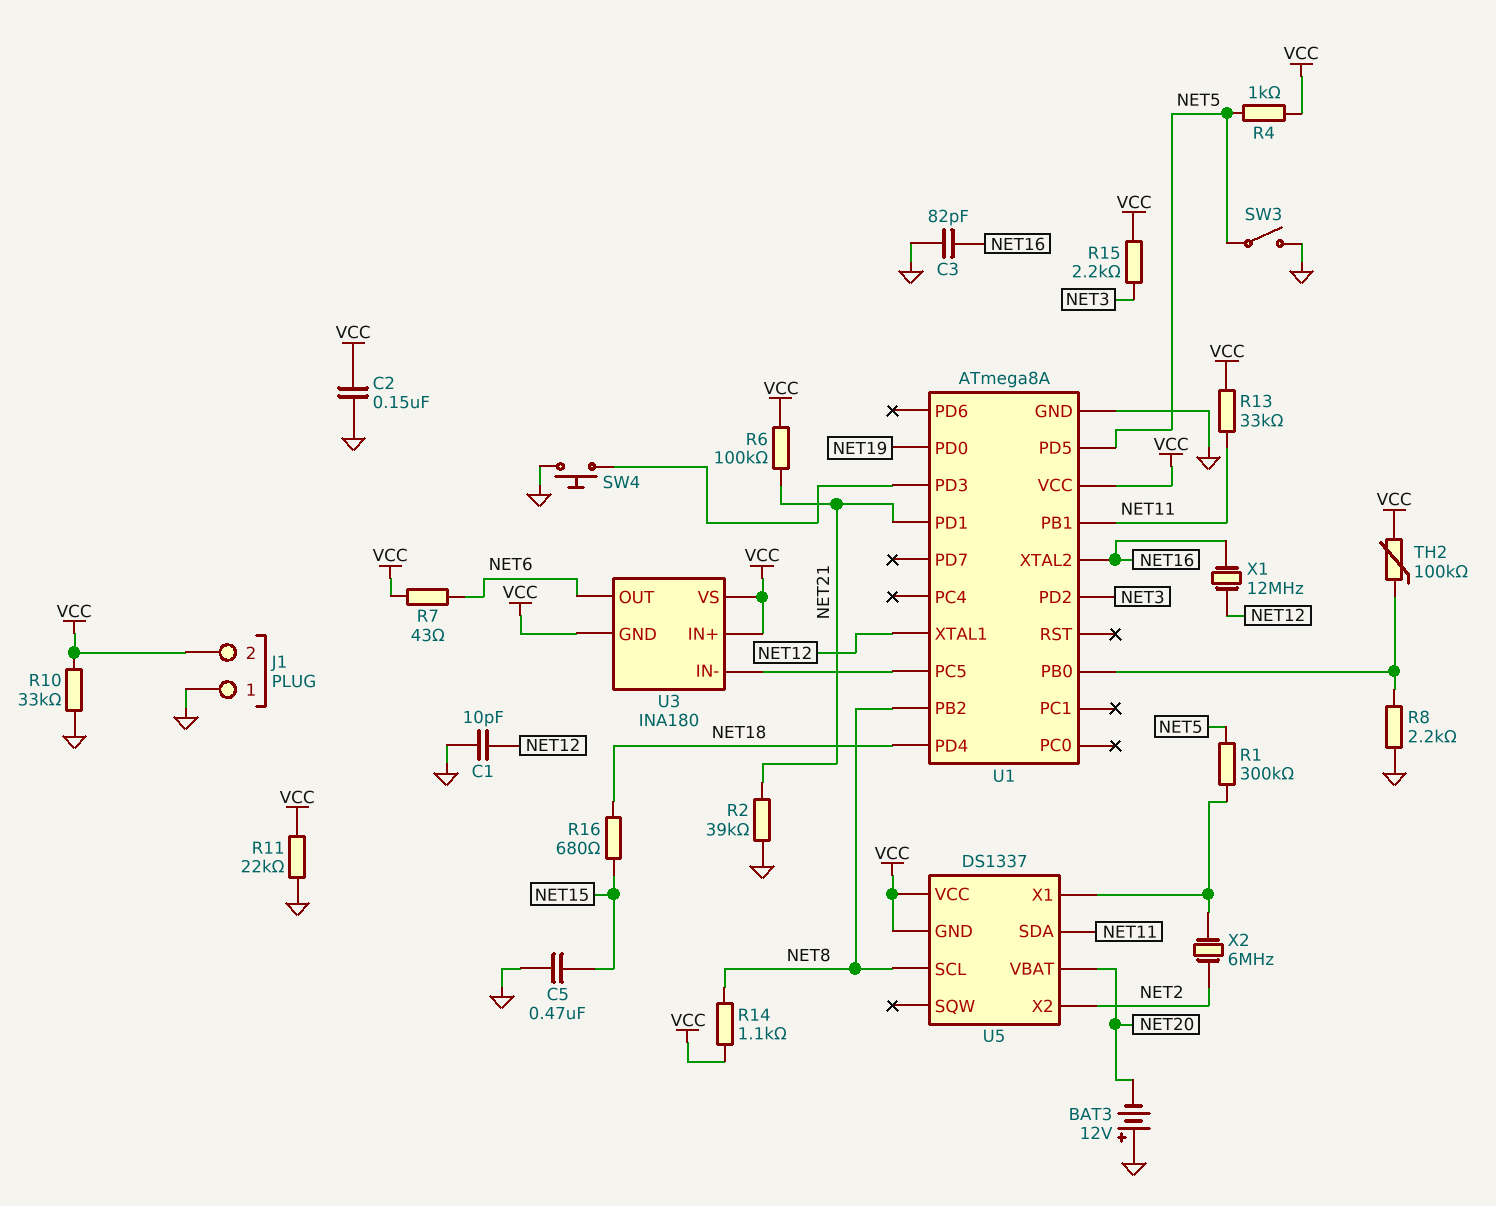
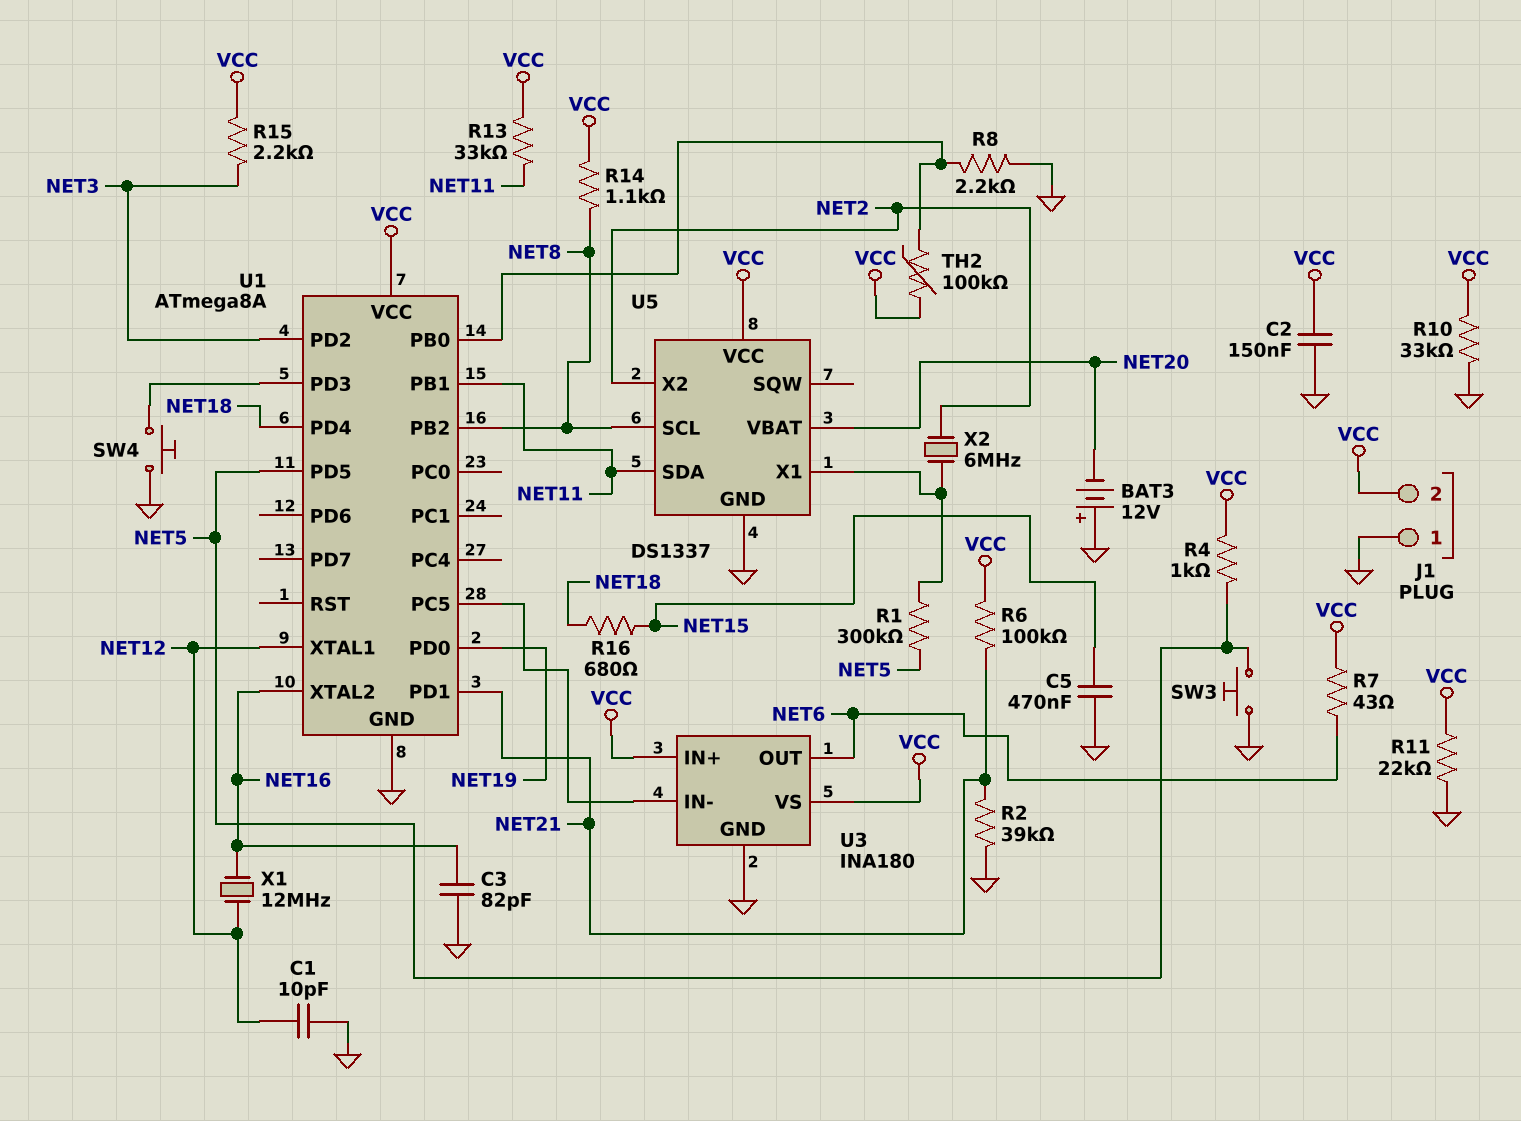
SW3: switch (GND, NET5) -> button (GND, NET5)
U3 pin GND: VCC -> GND
U5 pin GND: VCC -> GND

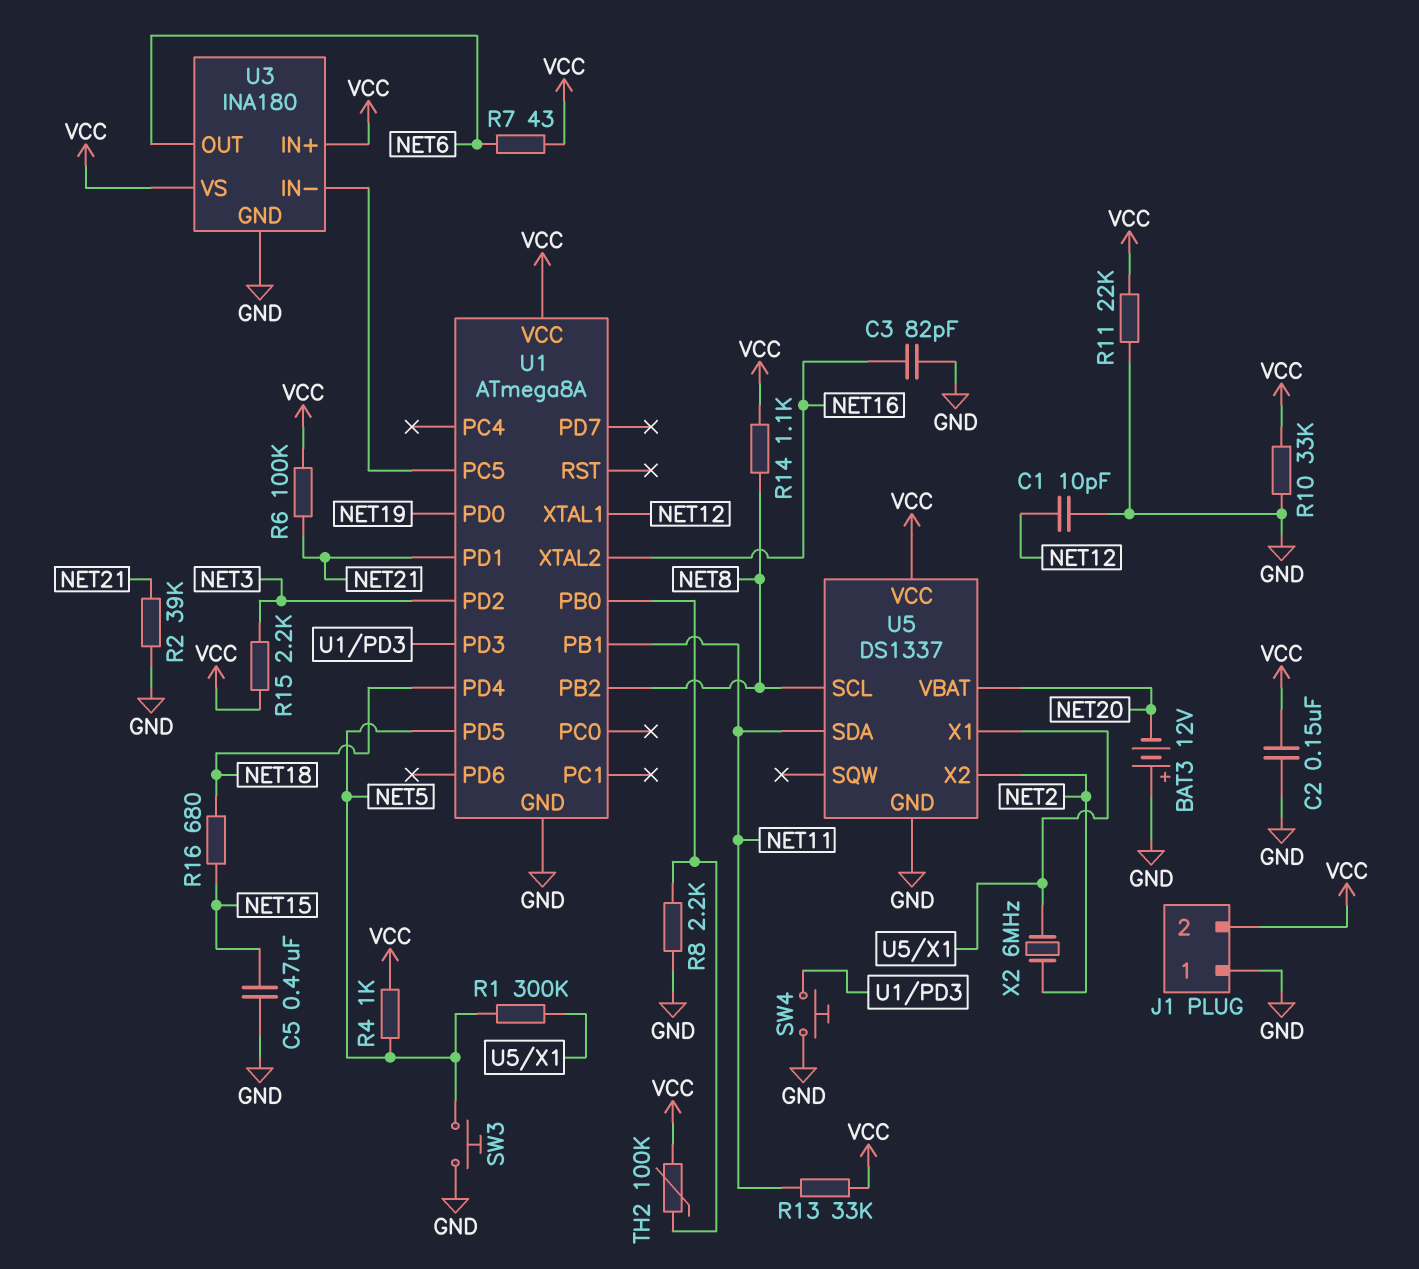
X1: 12MHz (NET12, NET16) -> none

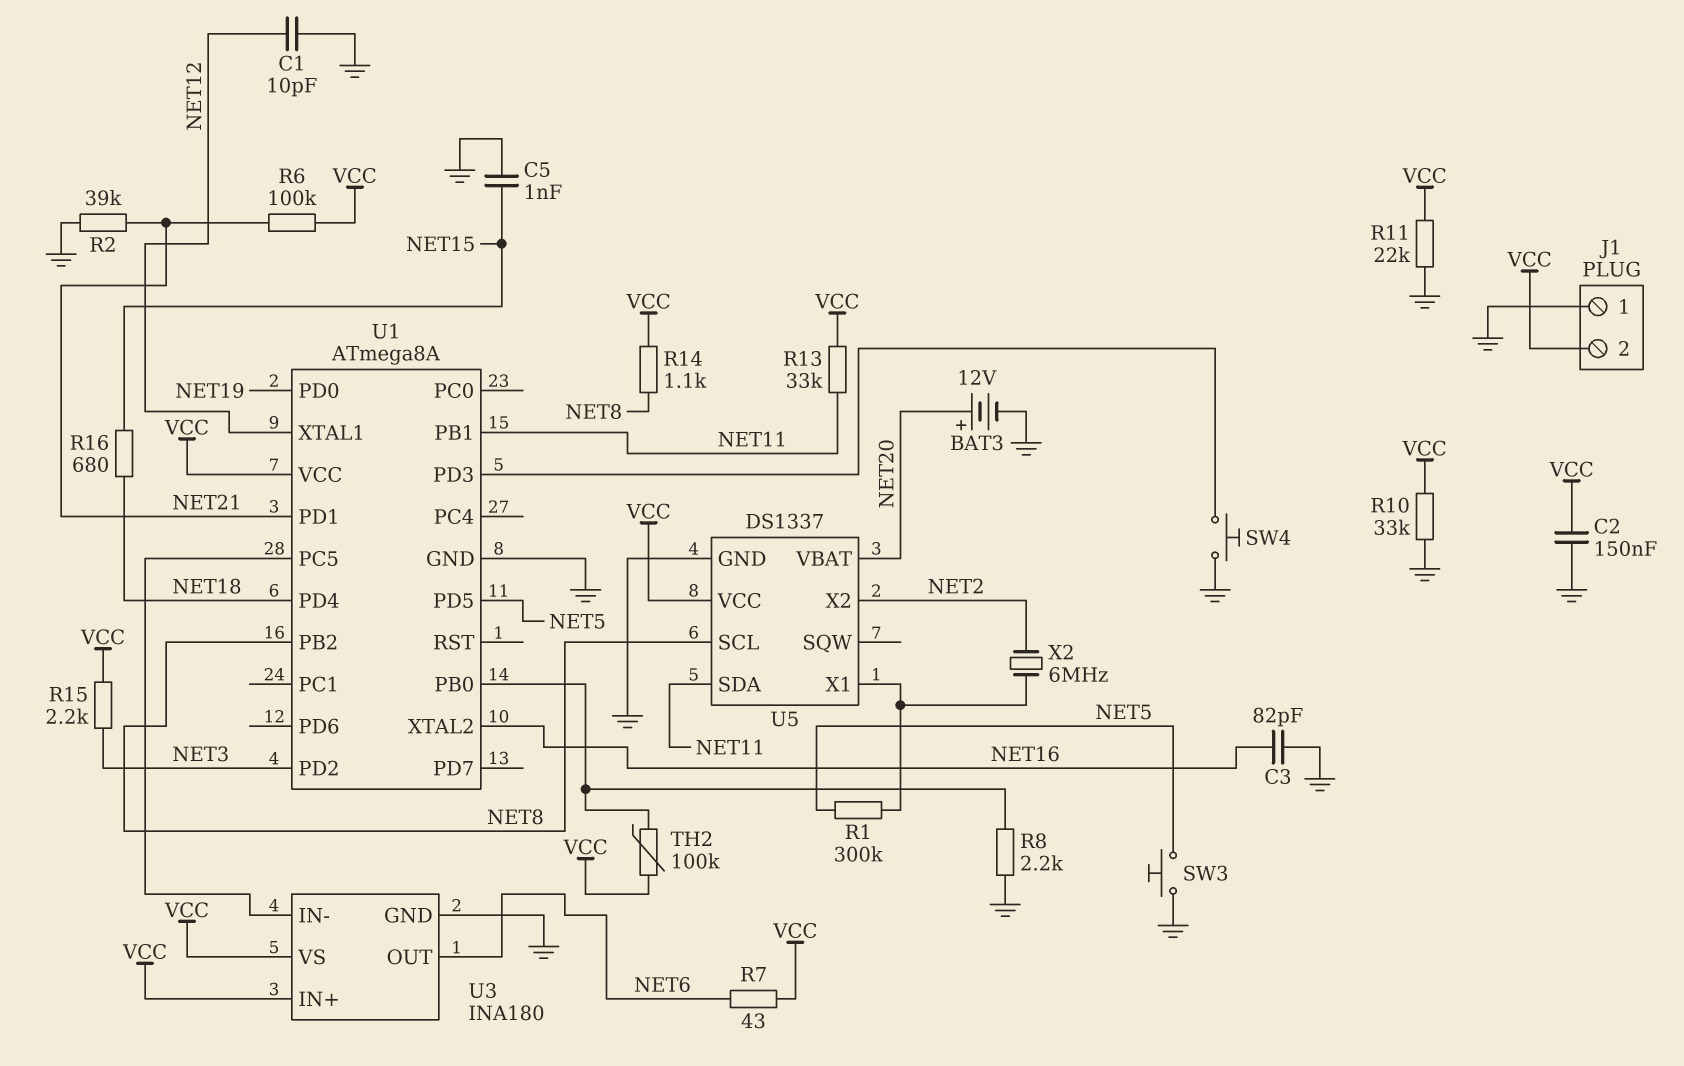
BAT3: 12V (plus GND, minus NET20) -> 12V (plus NET20, minus GND)
C5: 470nF (GND, NET15) -> 1nF (GND, NET15)
R4: 1k (NET5, VCC) -> none

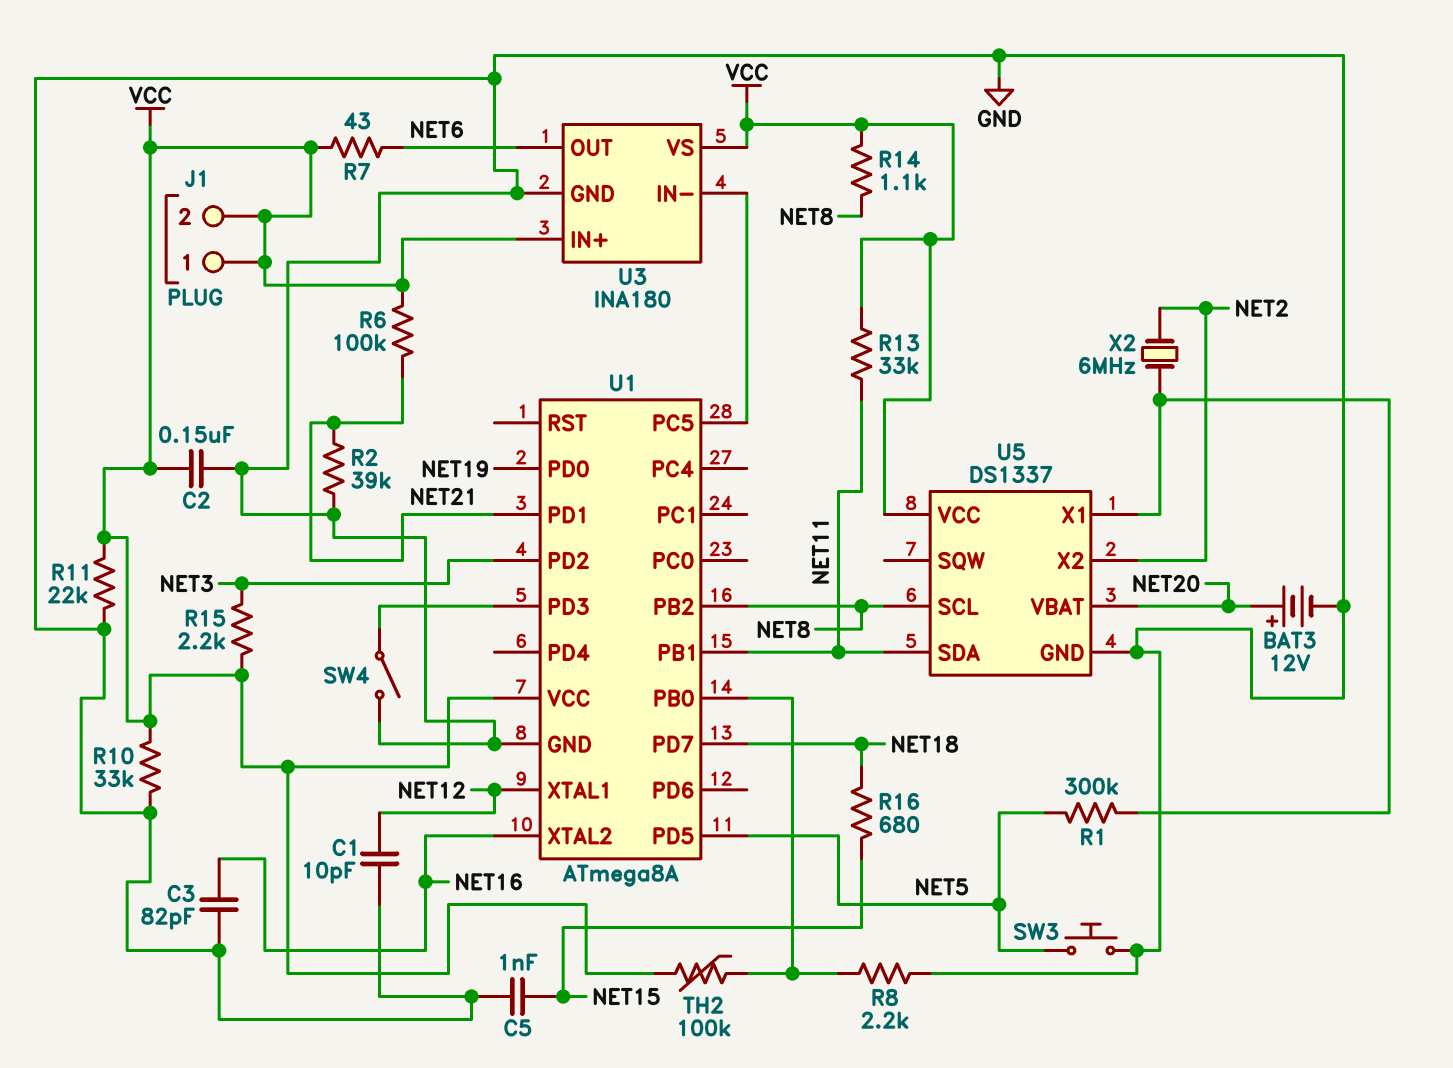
J1 pin 1: GND -> VCC
SW4: button (GND, U1/PD3) -> switch (GND, U1/PD3)
U1 pin PD4: NET18 -> none
U1 pin PD7: none -> NET18

